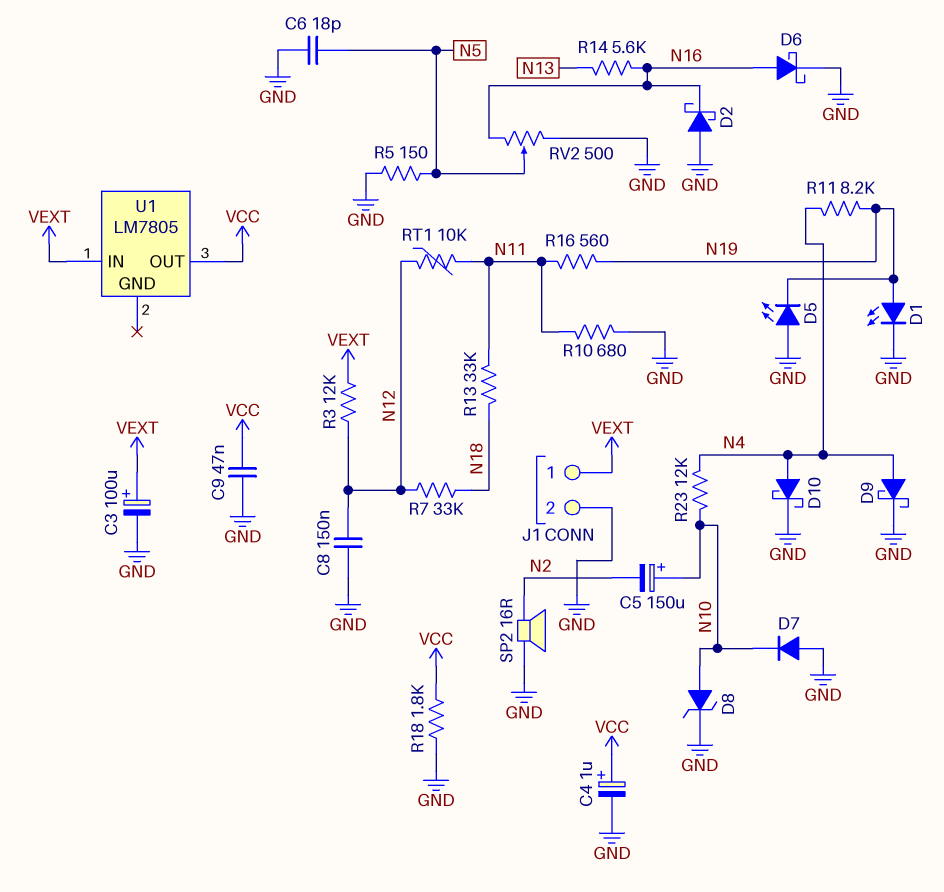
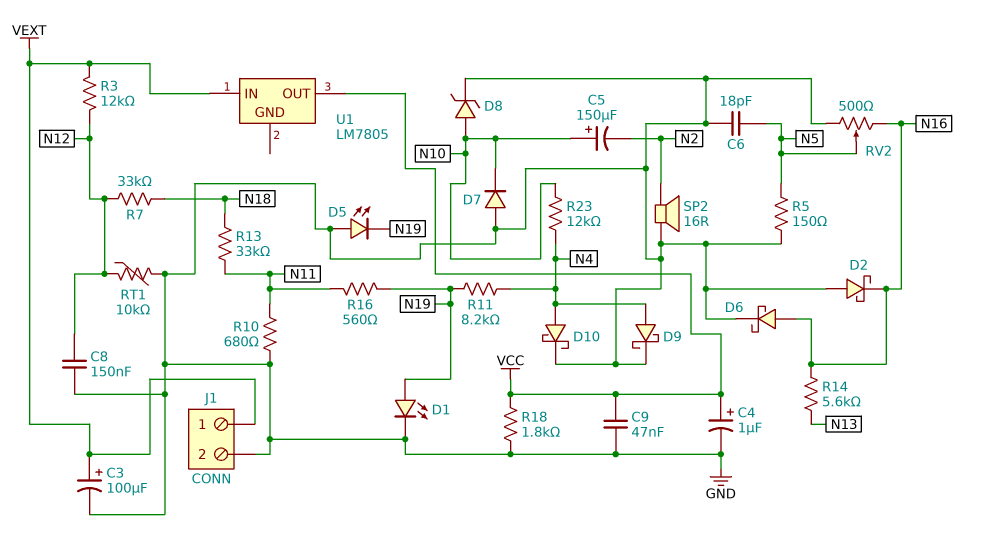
RT1: 10k (N11, N12) -> 10k (GND, N12)

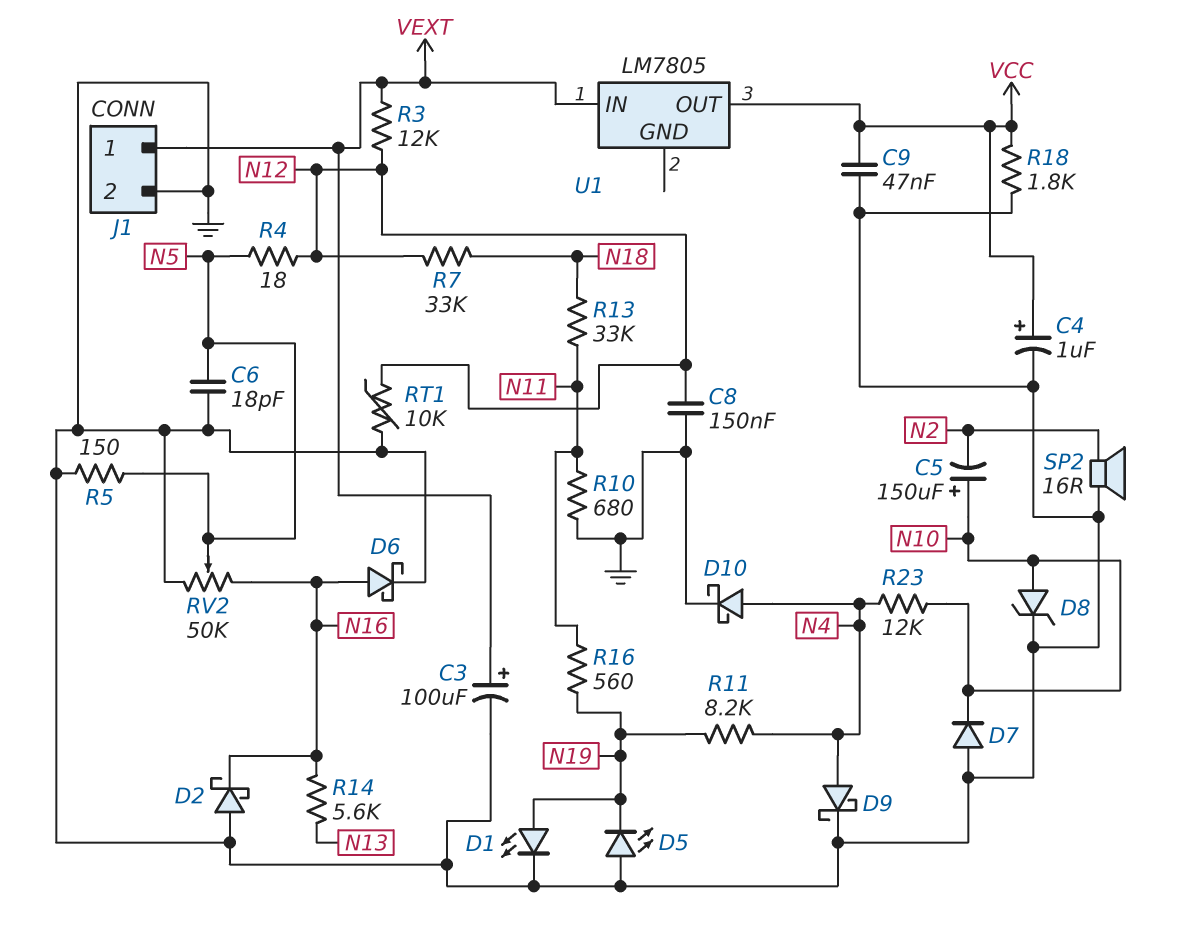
R4: none -> 18 (N5, N12)
RV2: 500 (GND, N16, wiper N5) -> 50k (GND, N16, wiper N5)

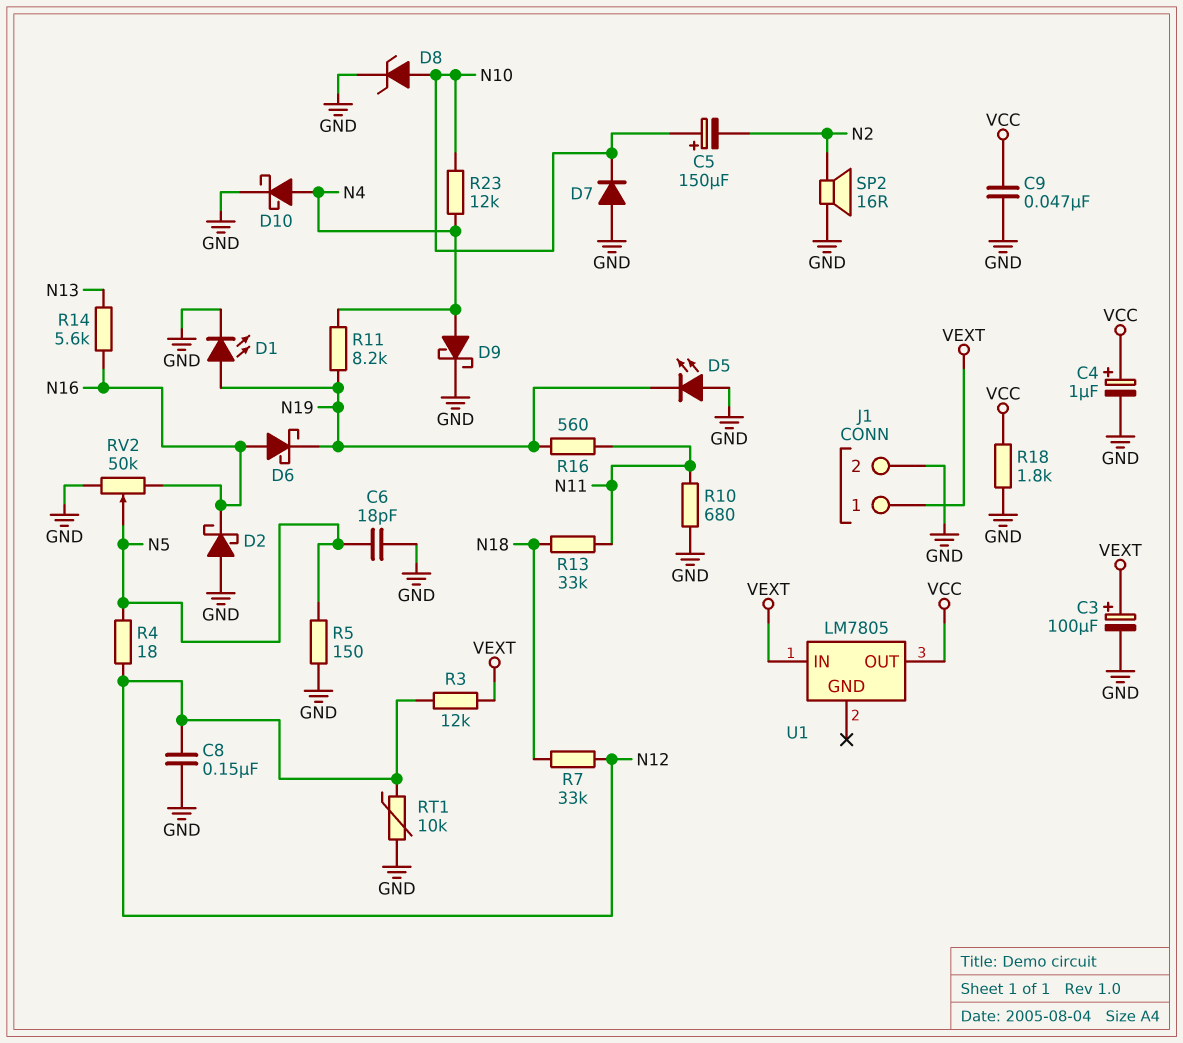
D6: schottky (A N16, K GND) -> schottky (A N16, K N19)

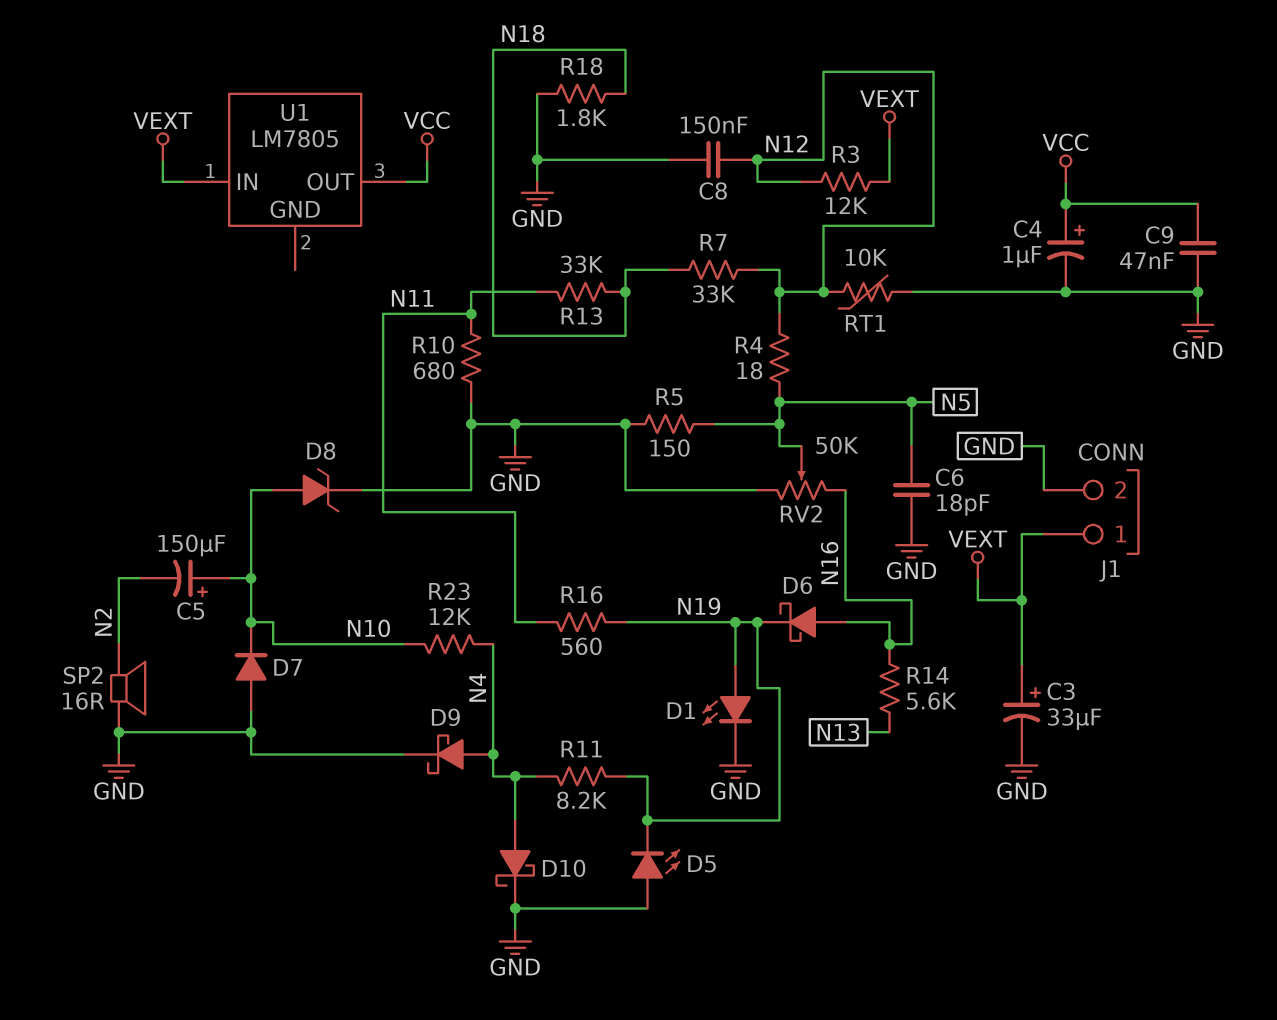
C3: 100uF (plus VEXT, minus GND) -> 33uF (plus VEXT, minus GND)
D2: schottky (A GND, K N16) -> none
R18: 1.8k (GND, VCC) -> 1.8k (GND, N18)

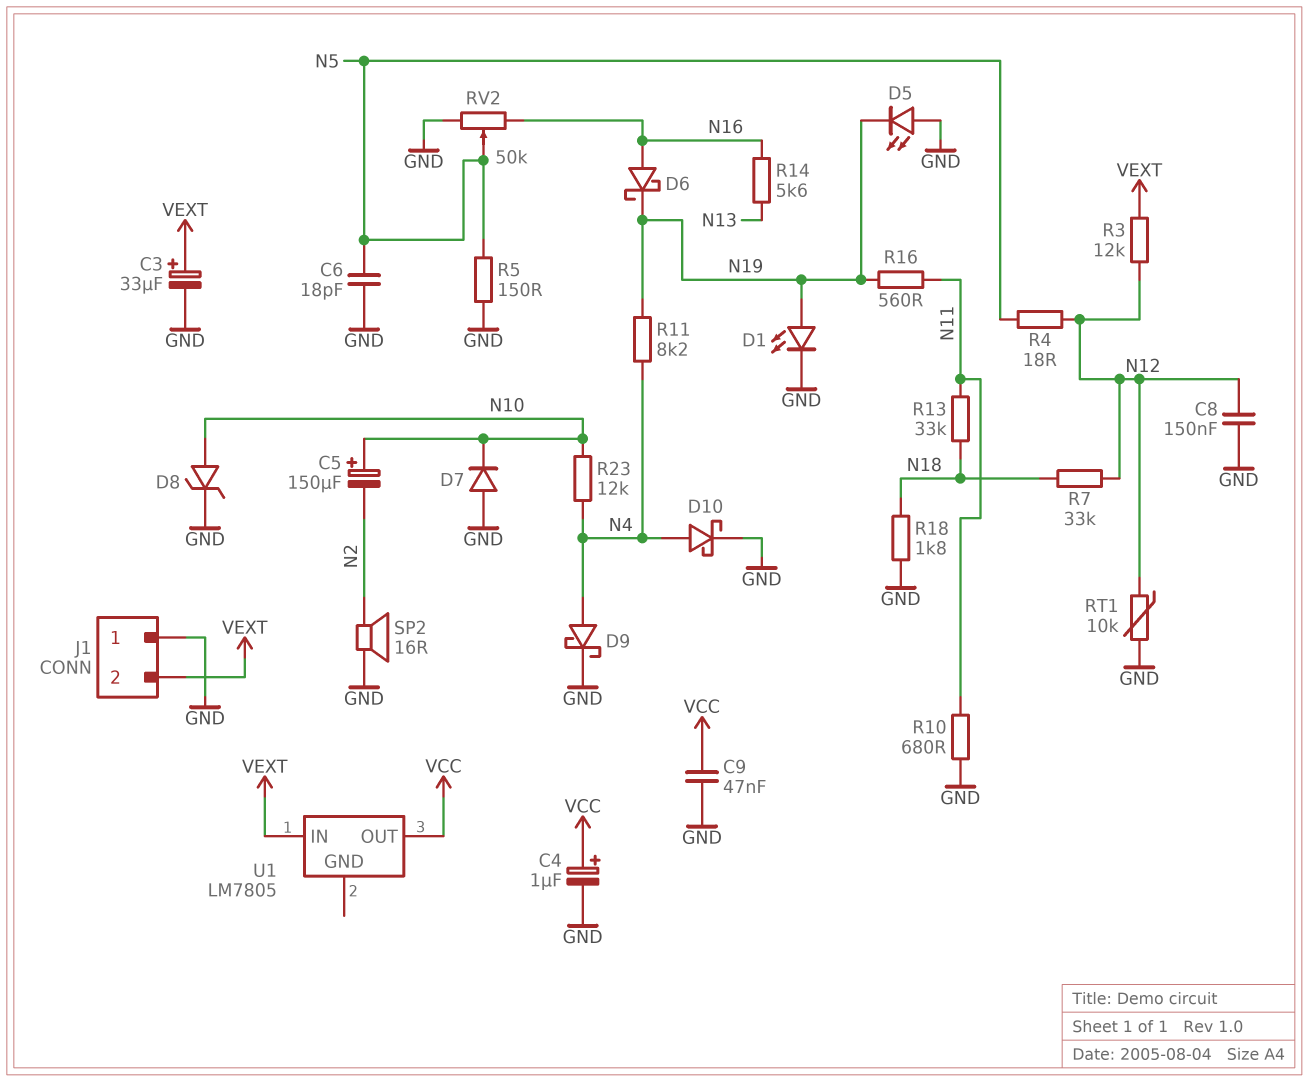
J1 pin 1: VEXT -> GND
J1 pin 2: GND -> VEXT

